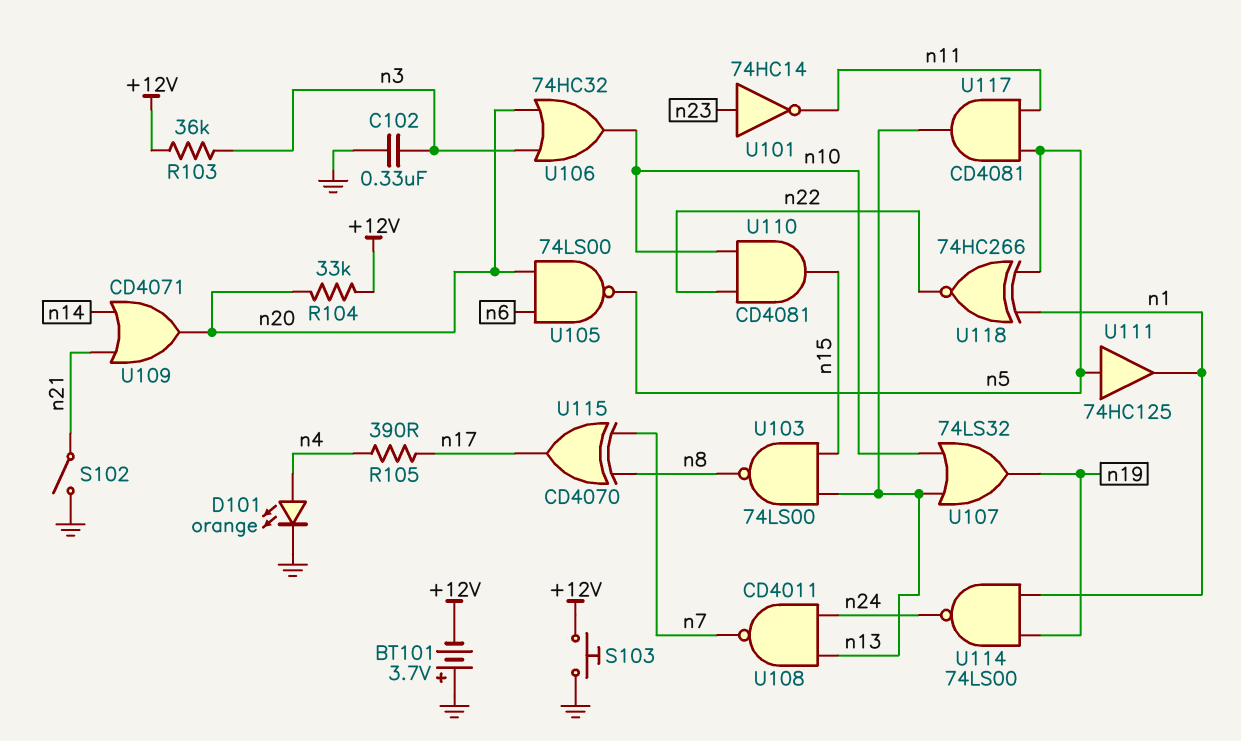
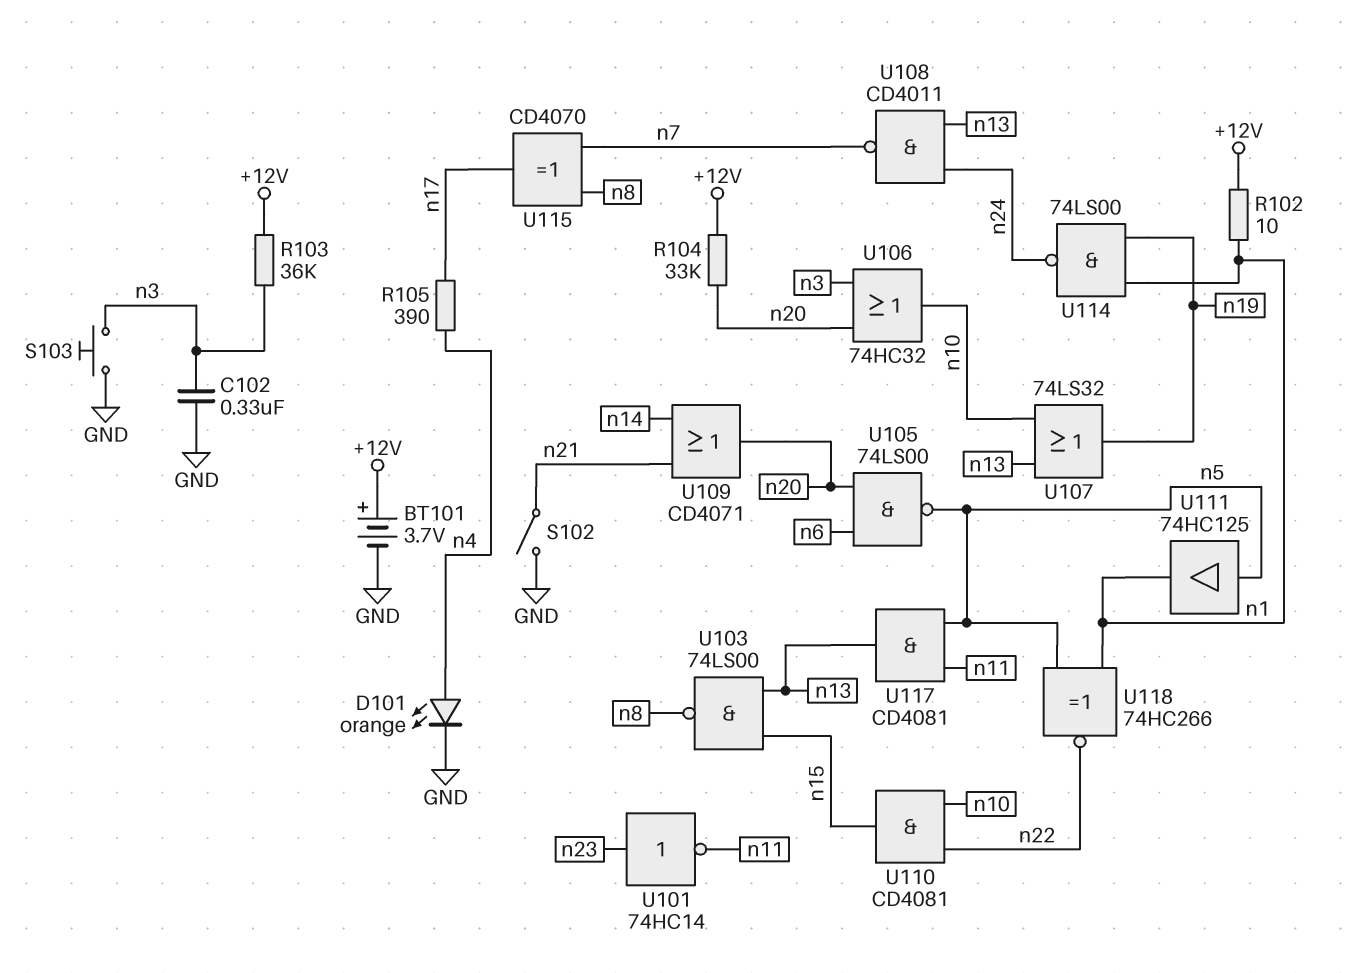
BT101: 3.7V (plus GND, minus +12V) -> 3.7V (plus +12V, minus GND)
R102: none -> 10 (+12V, n1)
S103: button (+12V, GND) -> button (GND, n3)

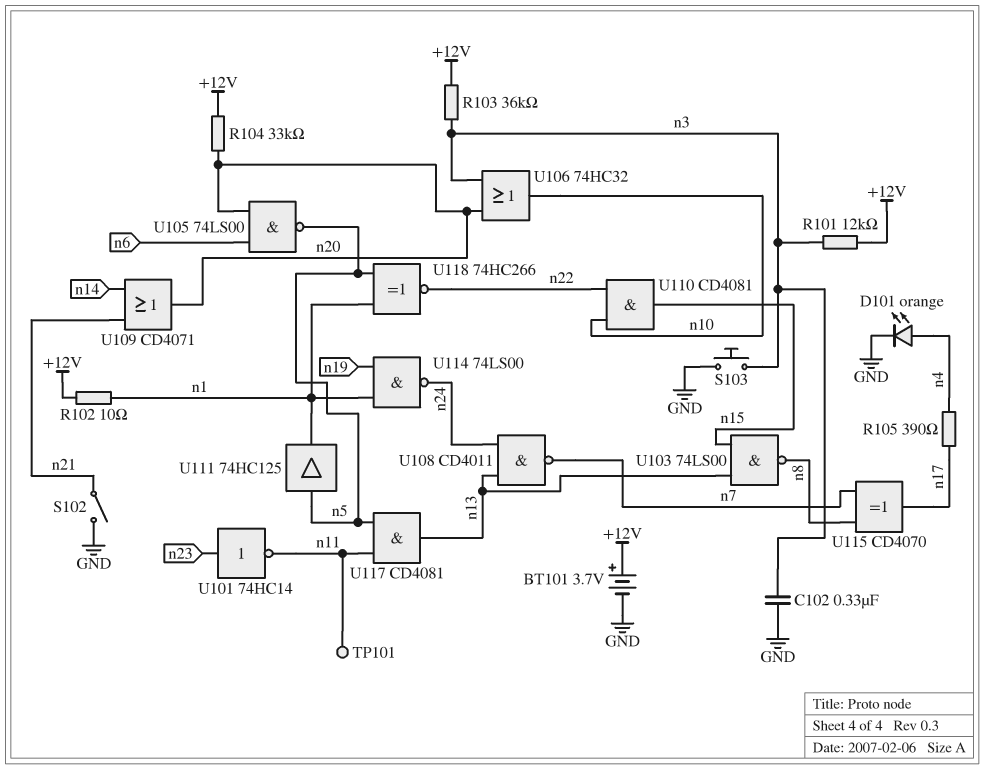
R101: none -> 12k (+12V, n3)
TP101: none -> test point (n11)
U107: OR 74LS32 (in n10, in n13, out n19) -> none

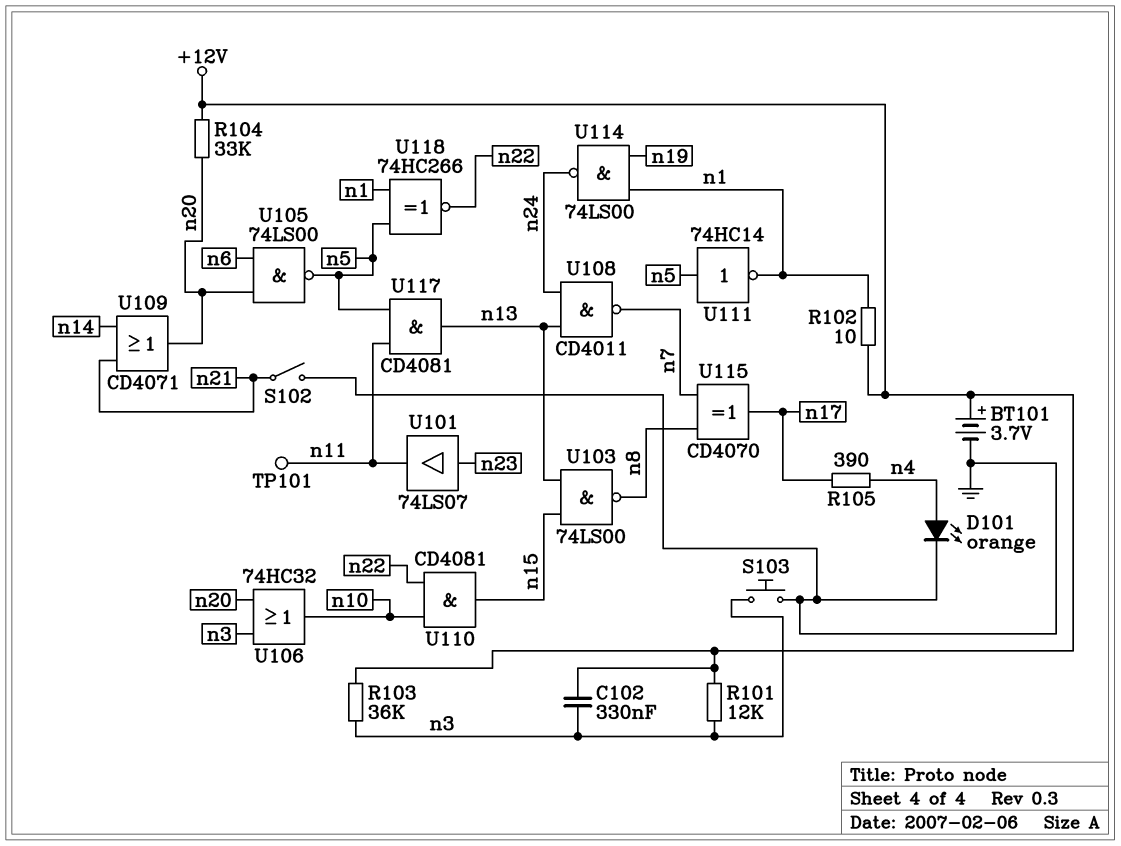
C102: 330nF (GND, n3) -> 330nF (+12V, n3)
U101: NOT 74HC14 (in n23, out n11) -> buffer 74LS07 (in n23, out n11)
U111: buffer 74HC125 (in n5, out n1) -> NOT 74HC14 (in n5, out n1)

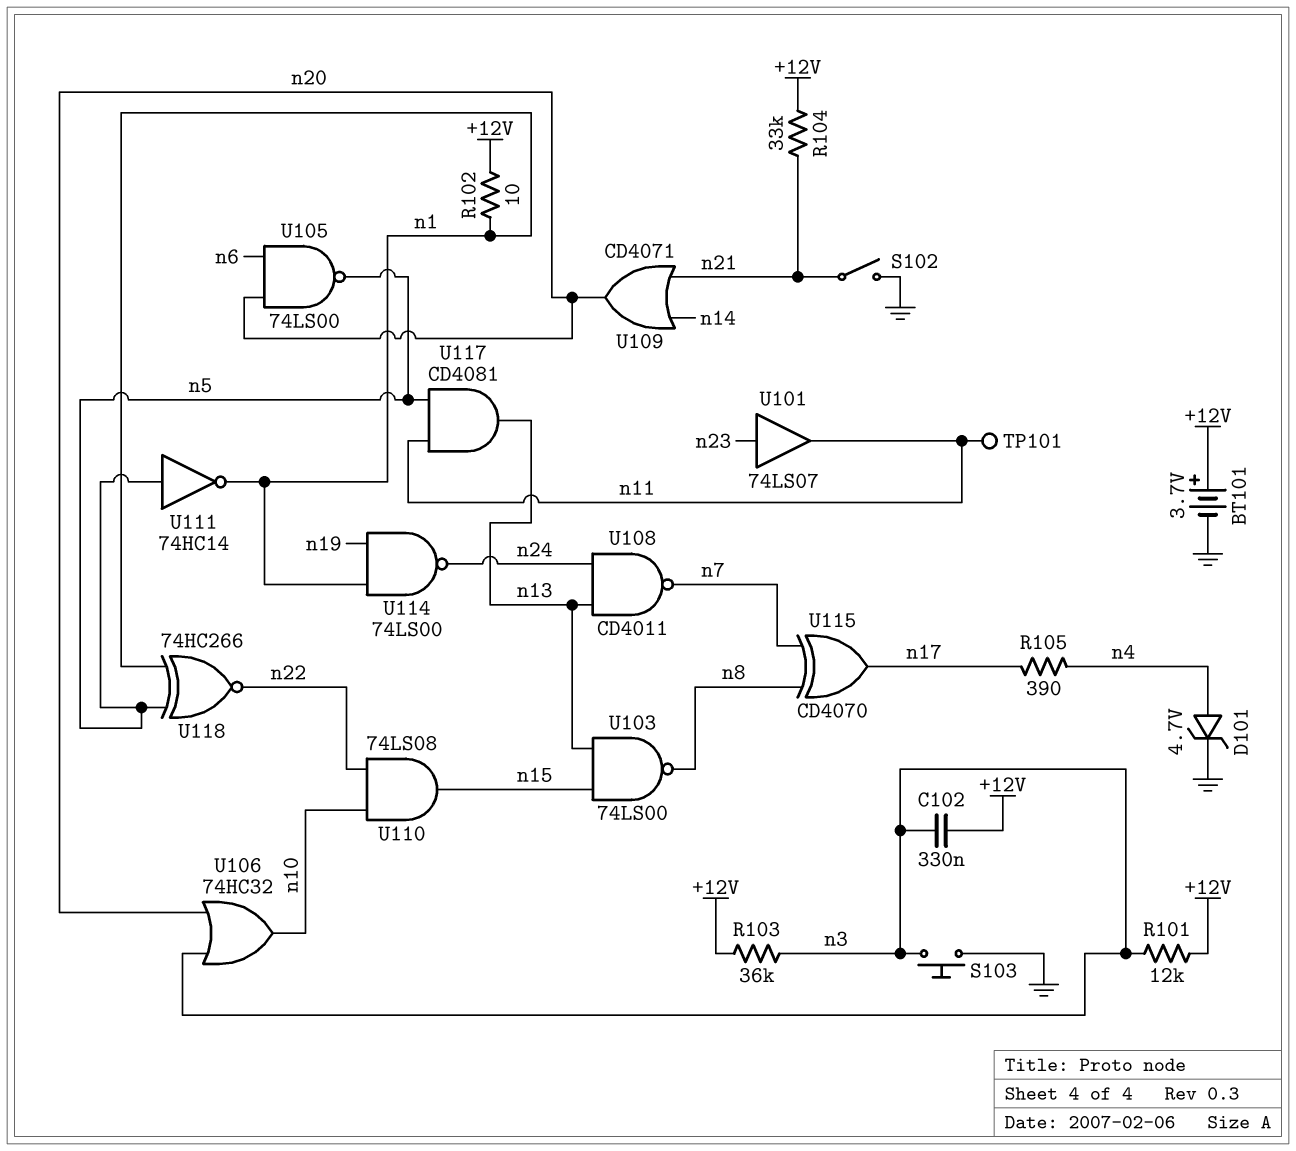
D101: LED orange (A n4, K GND) -> zener 4.7V (A n4, K GND)
R104: 33k (+12V, n20) -> 33k (+12V, n21)
U110: AND CD4081 (in n10, in n22, out n15) -> AND 74LS08 (in n10, in n22, out n15)

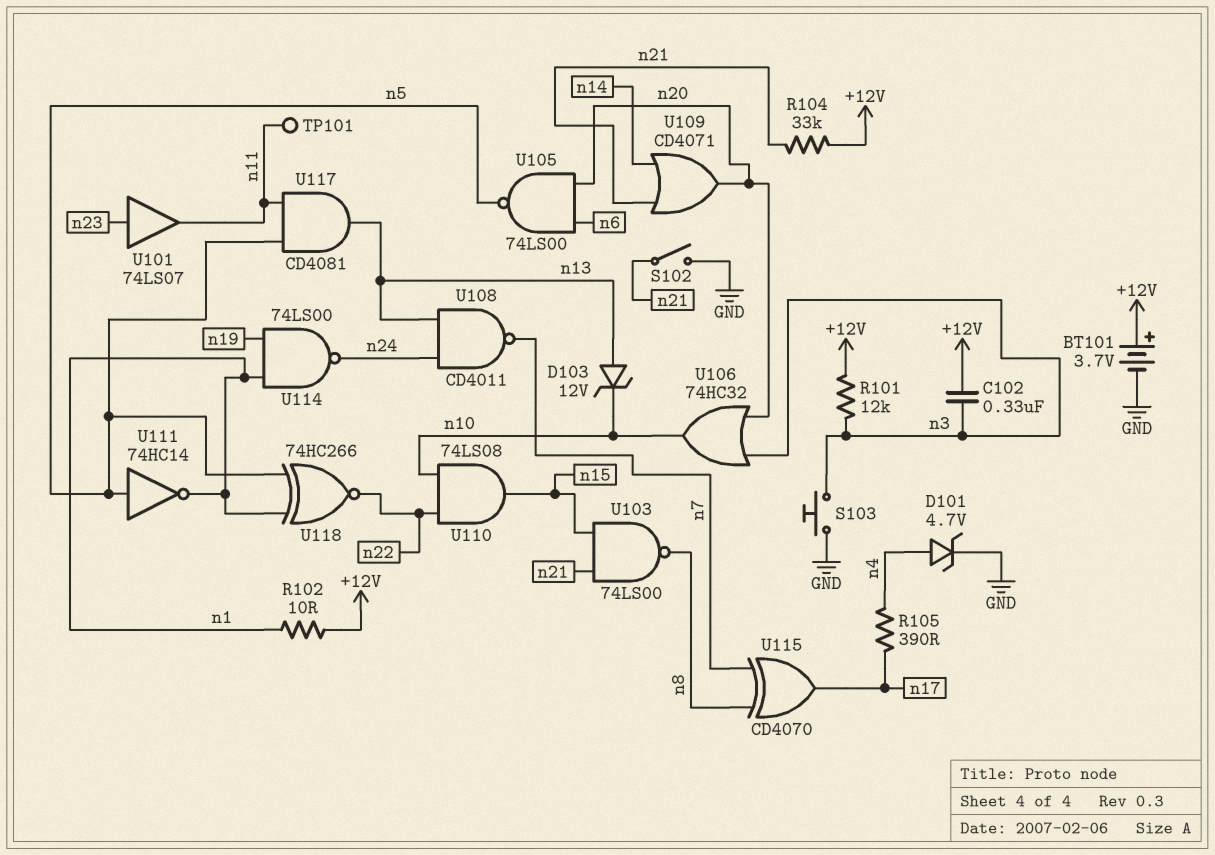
D103: none -> zener 12V (A n13, K n10)
R103: 36k (+12V, n3) -> none
U103: NAND 74LS00 (in n13, in n15, out n8) -> NAND 74LS00 (in n15, in n21, out n8)

